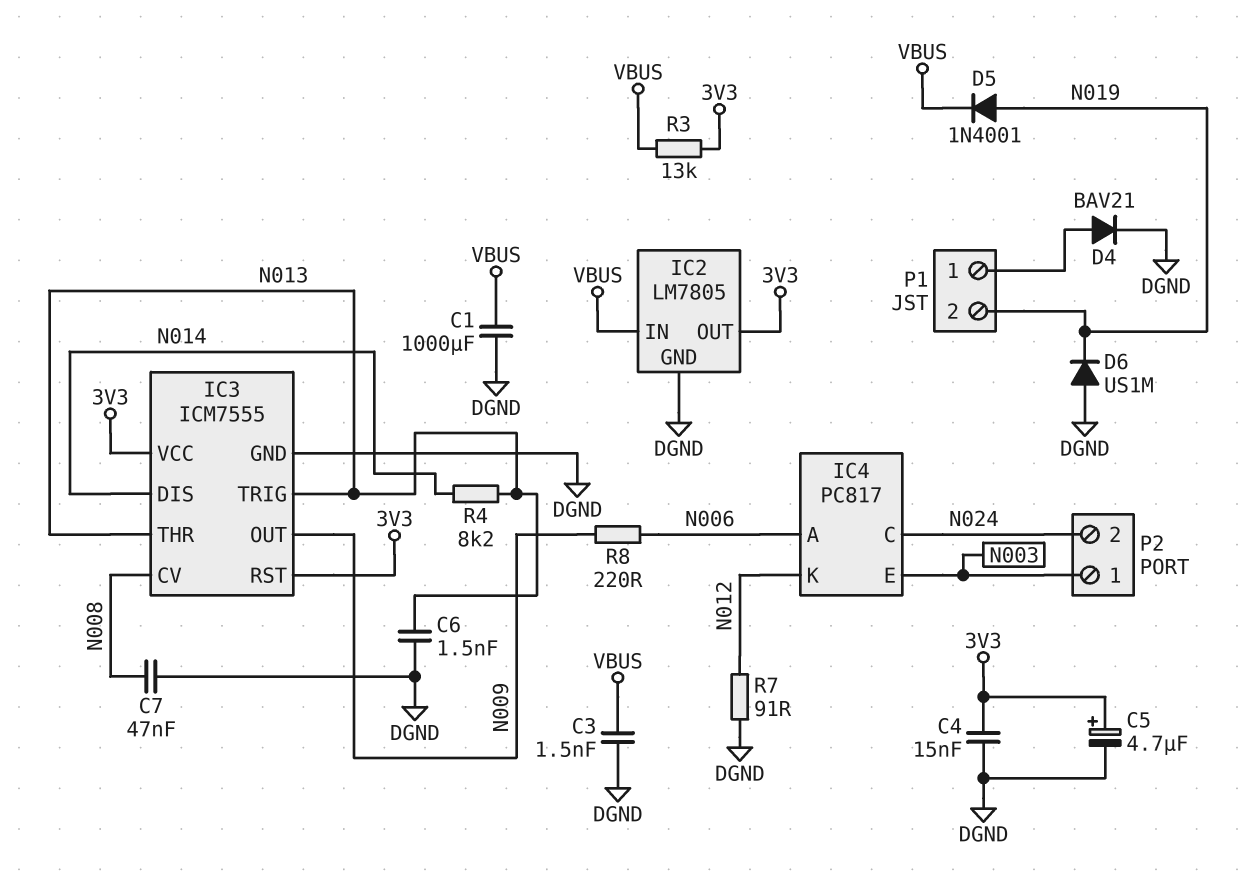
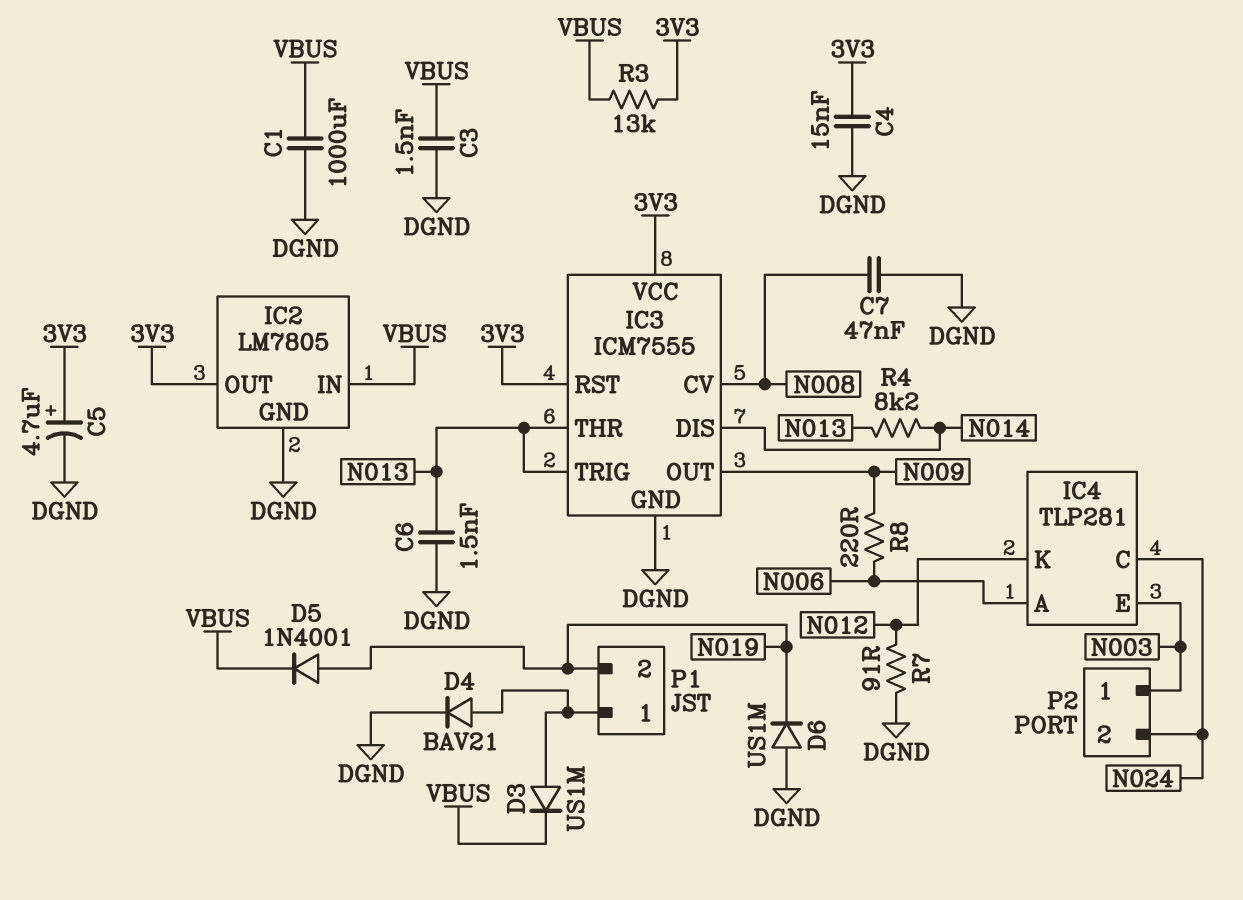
D3: none -> diode US1M (A P1/1, K VBUS)
IC4: PC817 -> TLP281

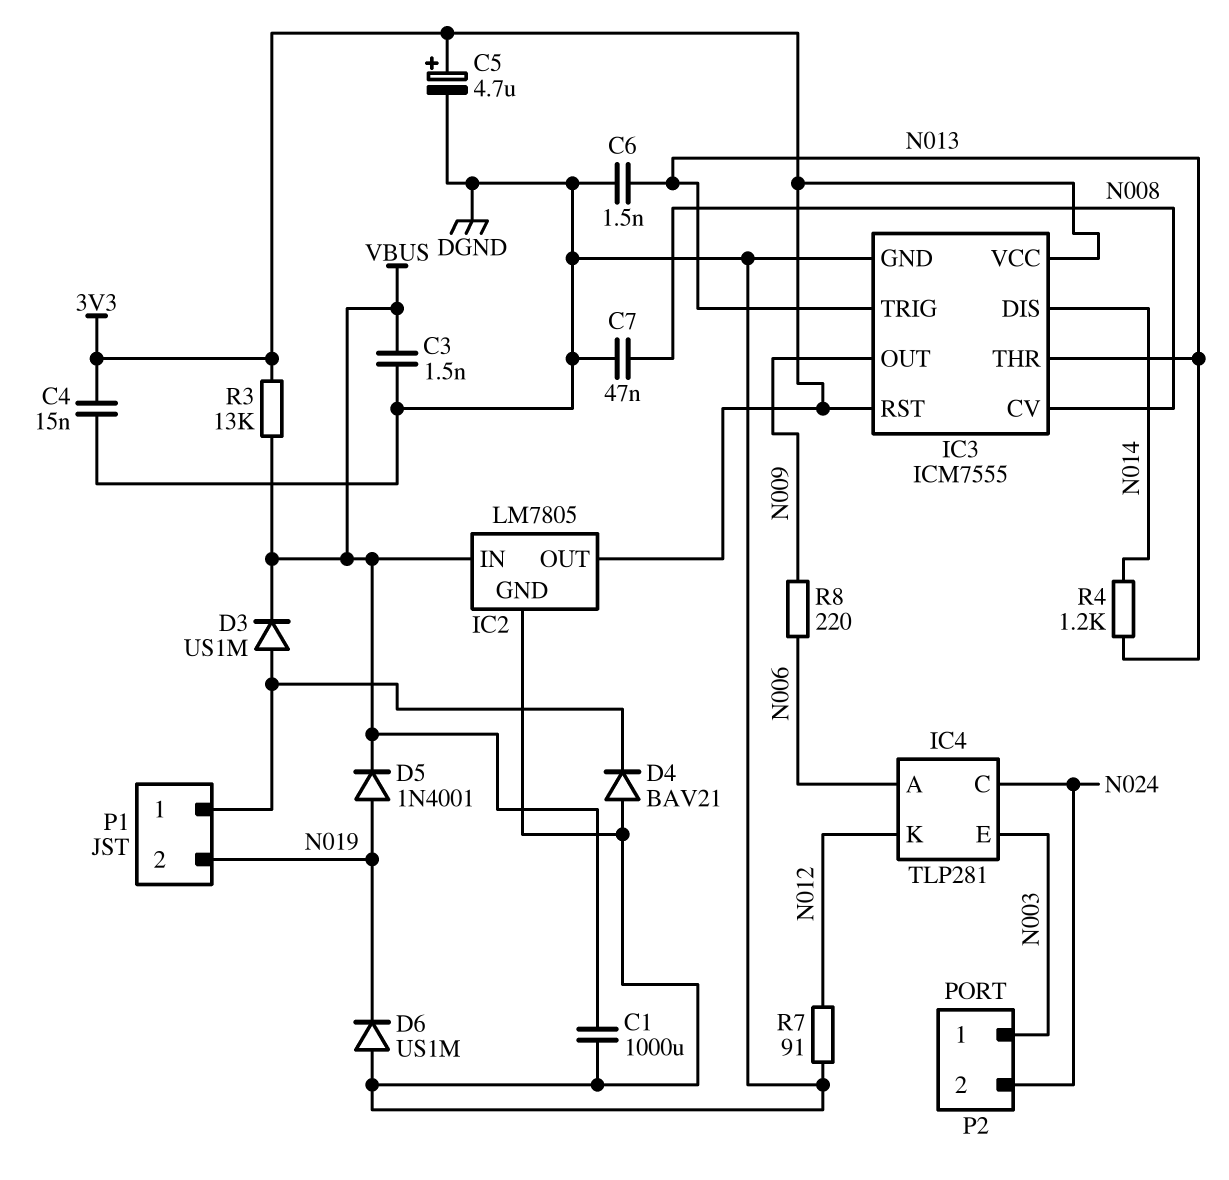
D4: diode BAV21 (A P1/1, K DGND) -> diode BAV21 (A DGND, K P1/1)
R4: 8.2k (N013, N014) -> 1.2k (N013, N014)

